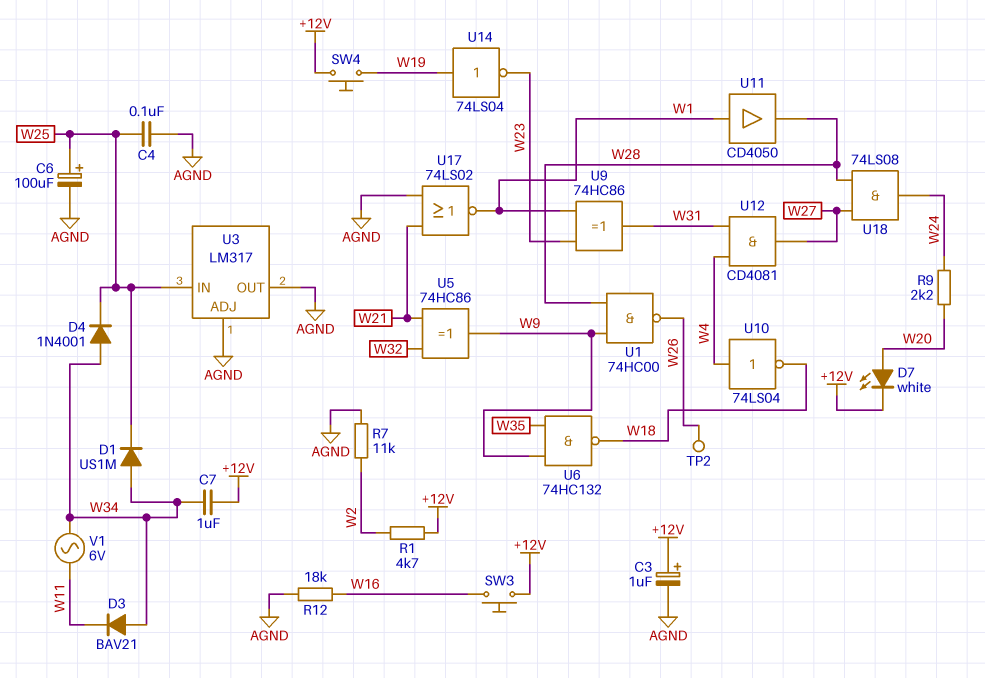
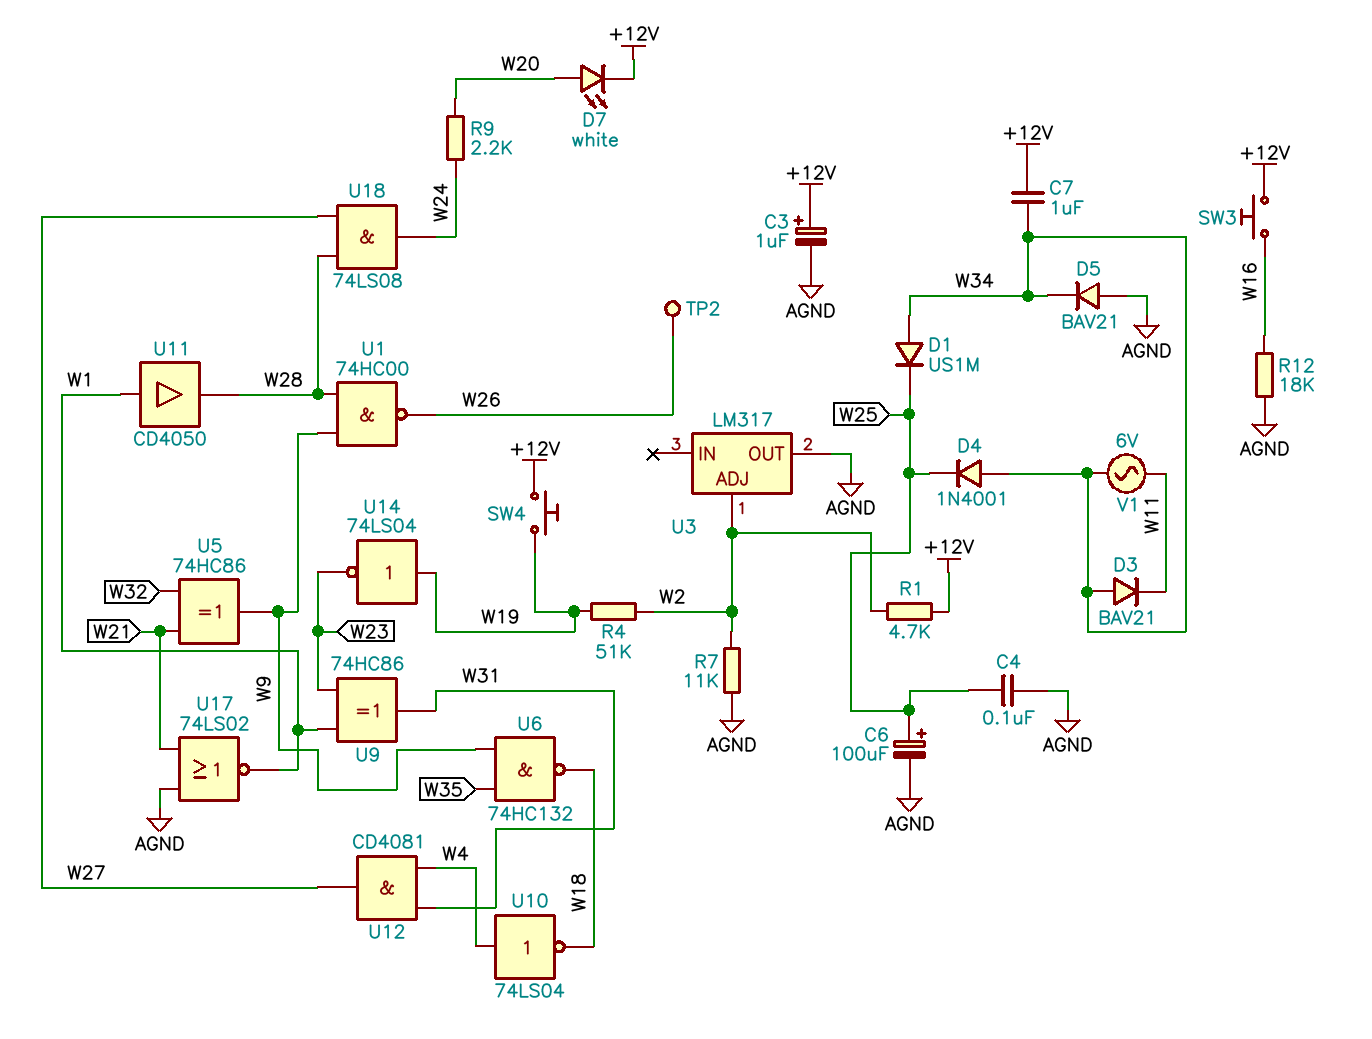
D5: none -> diode BAV21 (A AGND, K W34)
R4: none -> 51k (W2, W19)
U3 pin ADJ: AGND -> W2
U3 pin IN: W25 -> none

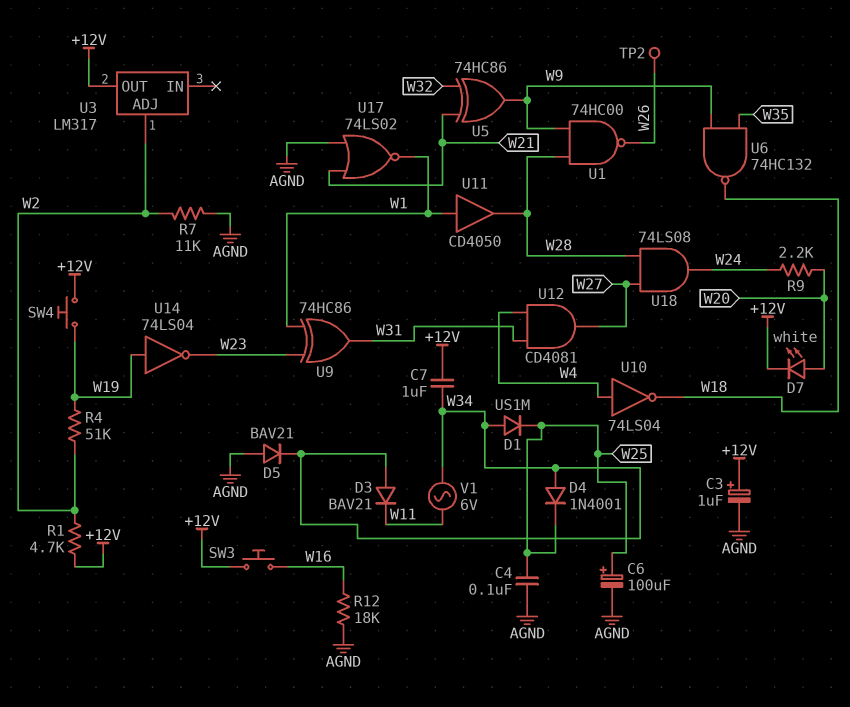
U3 pin OUT: AGND -> +12V

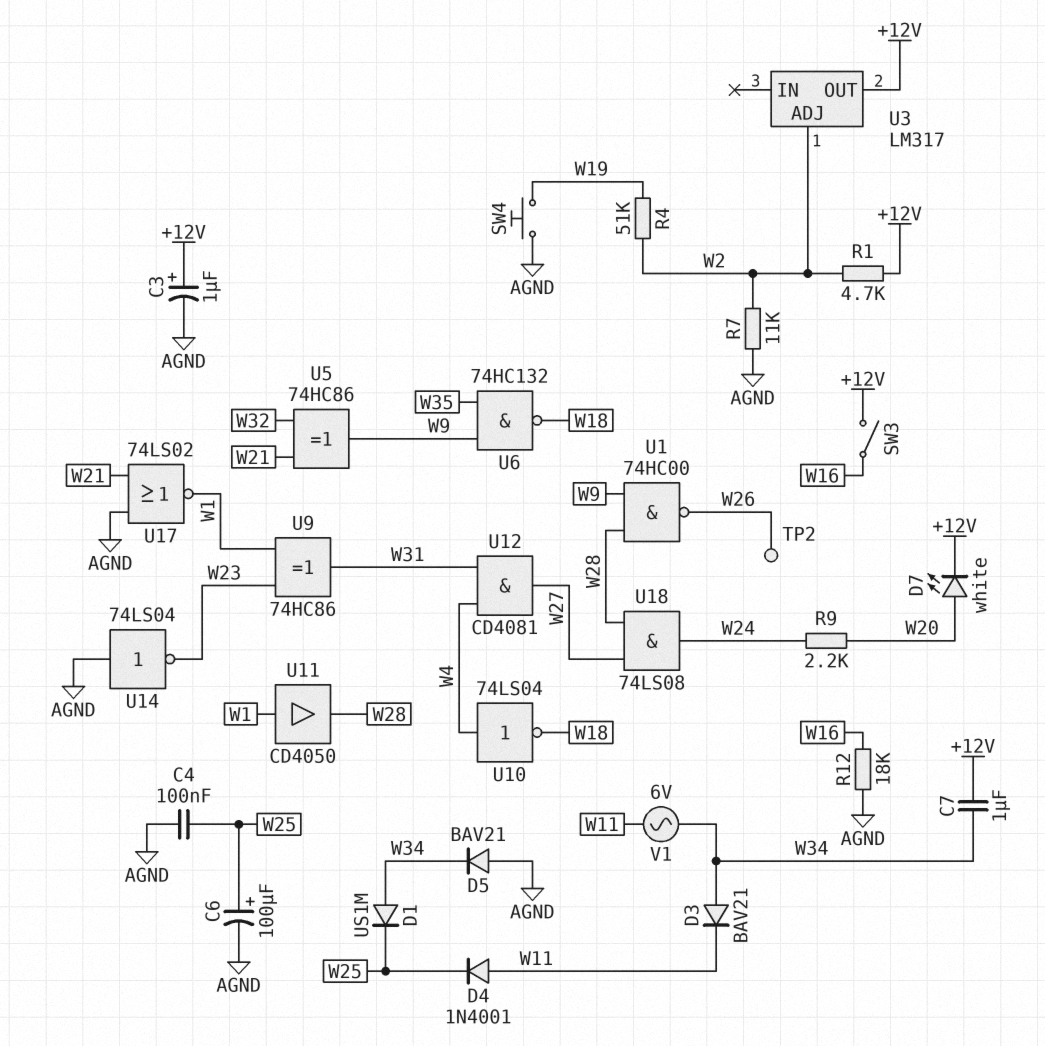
D4: diode 1N4001 (A W34, K W25) -> diode 1N4001 (A W11, K W25)
SW3: button (+12V, W16) -> switch (+12V, W16)
SW4: button (+12V, W19) -> button (AGND, W19)
U14: NOT 74LS04 (in W19, out W23) -> NOT 74LS04 (in AGND, out W23)

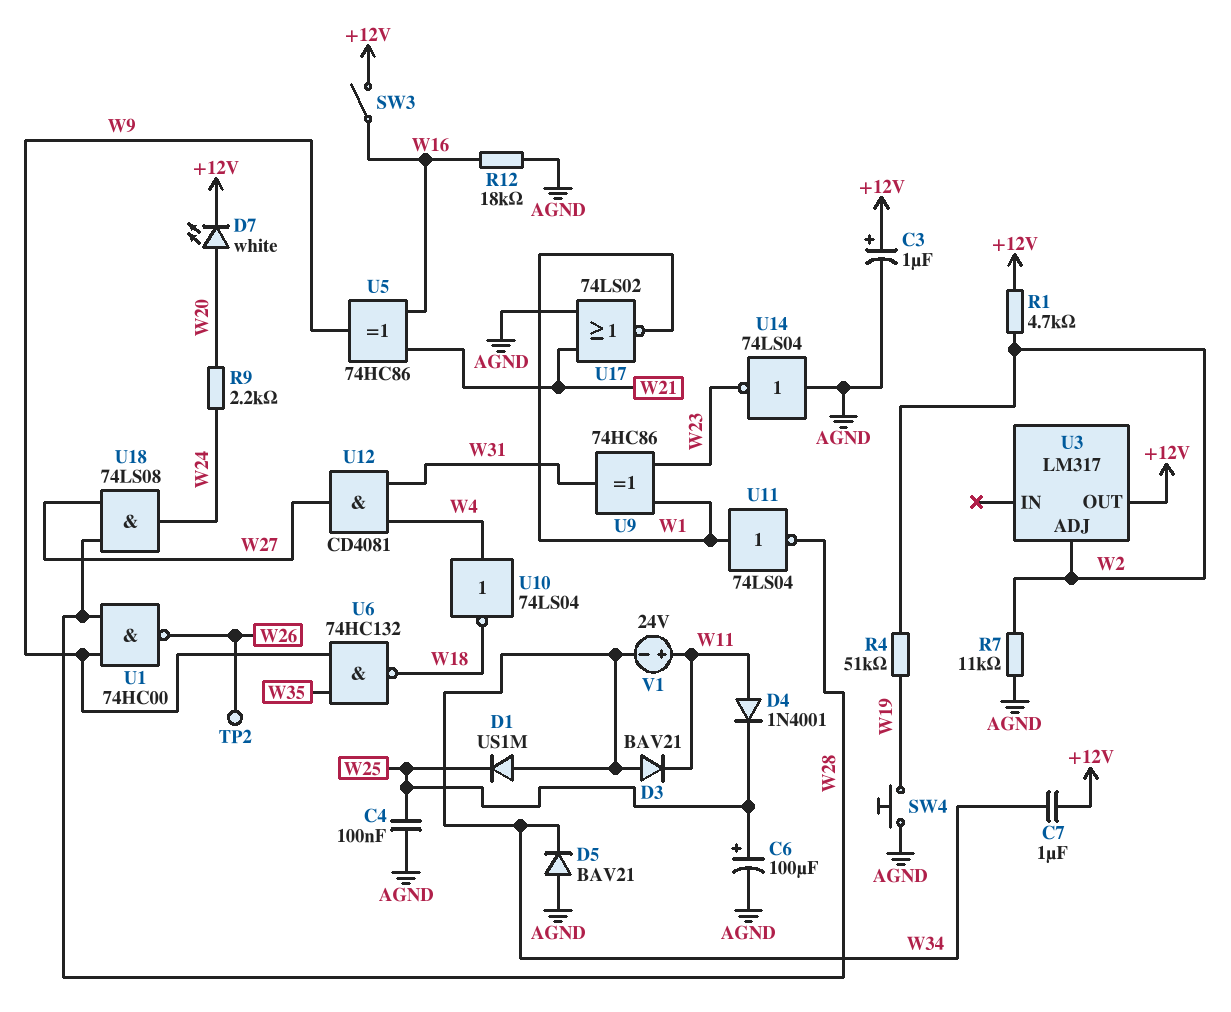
U5: XOR 74HC86 (in W21, in W32, out W9) -> XOR 74HC86 (in W16, in W21, out W9)
U11: buffer CD4050 (in W1, out W28) -> NOT 74LS04 (in W1, out W28)
V1: AC 6V (W11, W34) -> 24V (plus W11, minus W34)

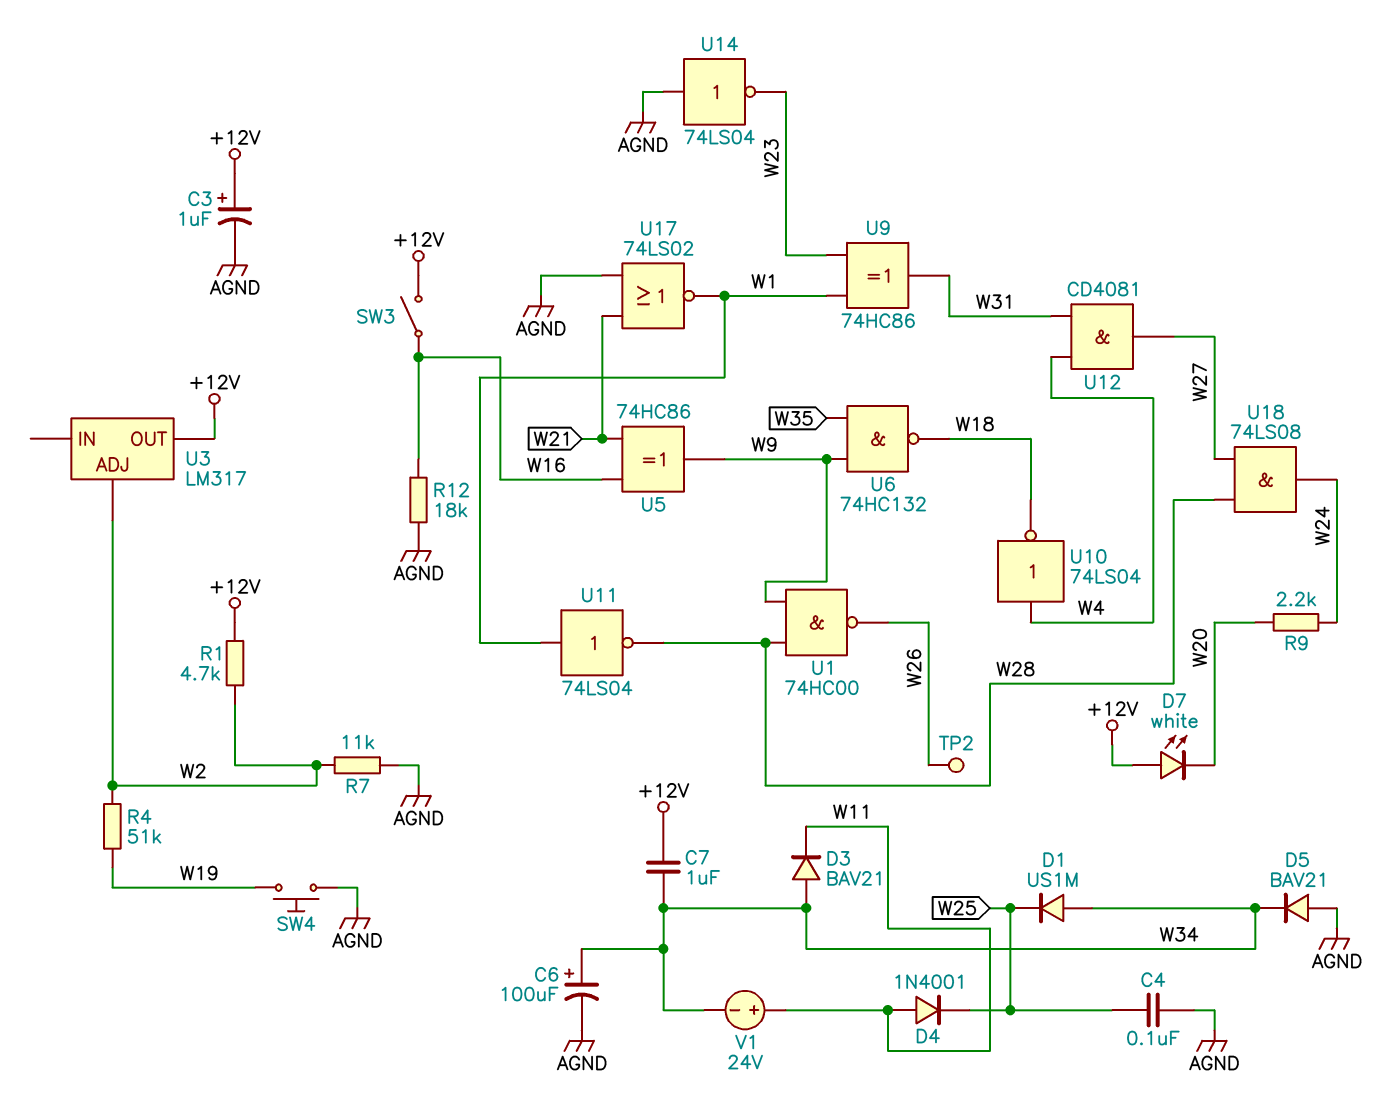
C6: 100uF (plus W25, minus AGND) -> 100uF (plus W34, minus AGND)
D7: LED white (A W20, K +12V) -> LED white (A +12V, K W20)

